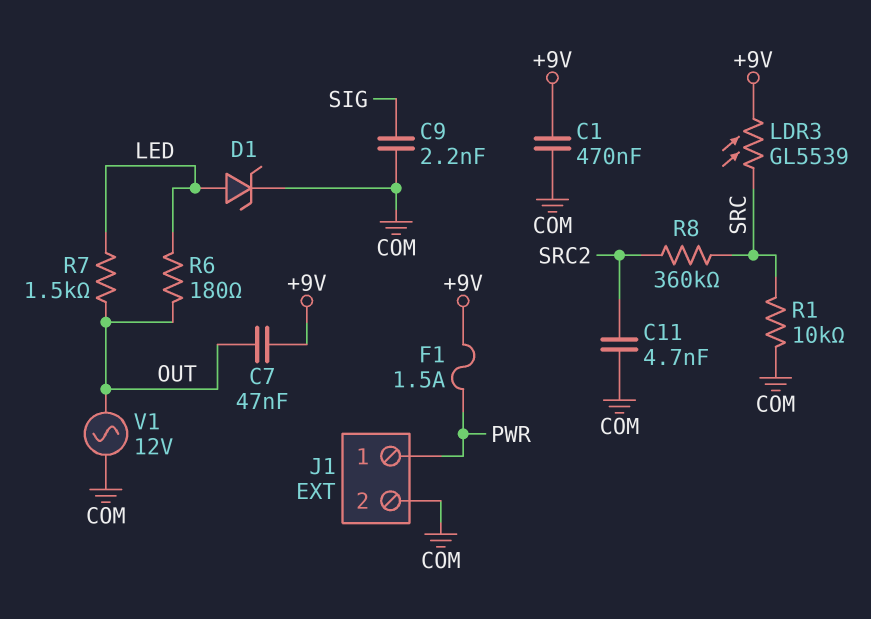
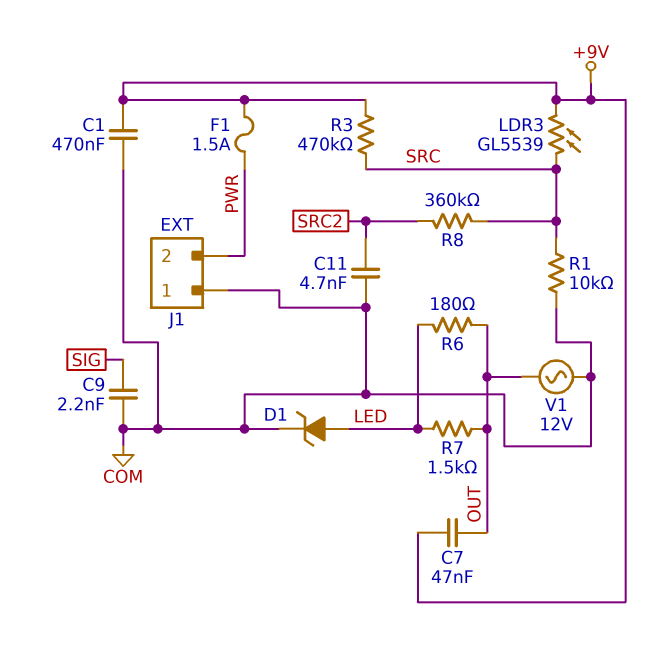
J1 pin 1: PWR -> COM
J1 pin 2: COM -> PWR
R3: none -> 470k (+9V, SRC)

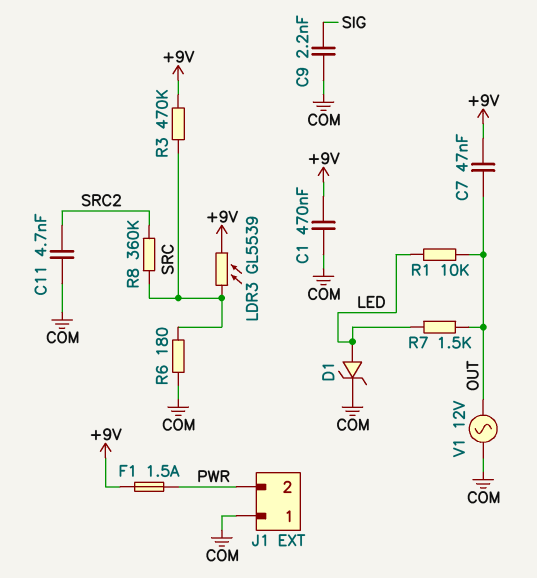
R1: 10k (COM, SRC) -> 10k (LED, OUT)
R6: 180 (LED, OUT) -> 180 (COM, SRC)

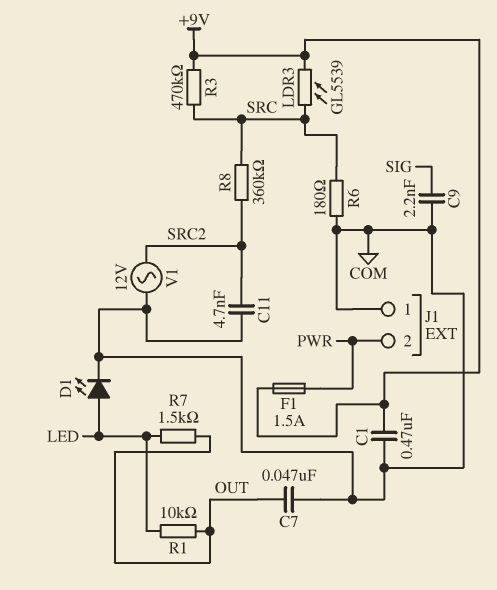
C7: 47nF (+9V, OUT) -> 47nF (COM, OUT)
D1: zener (A LED, K COM) -> LED (A LED, K COM)
V1: AC 12V (COM, OUT) -> AC 12V (COM, SRC2)

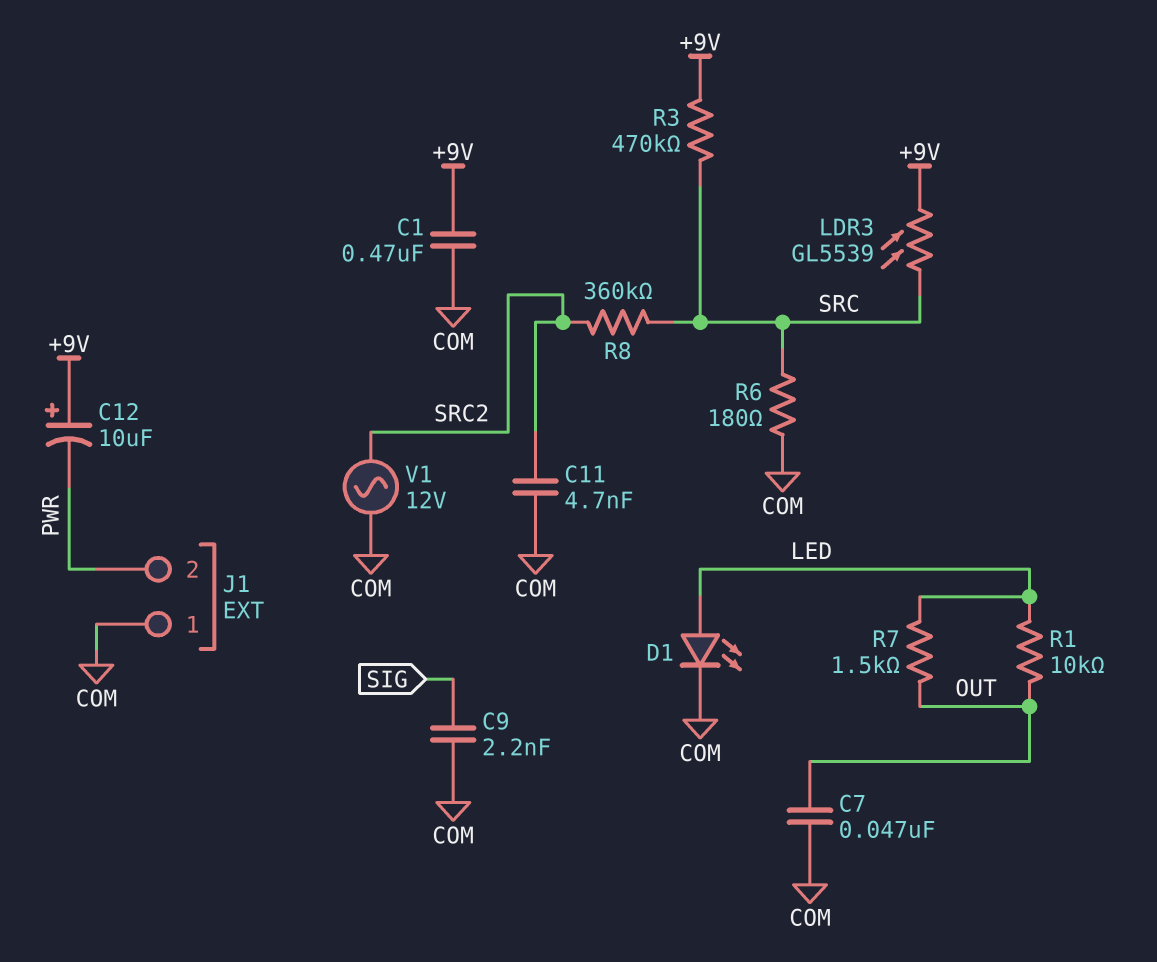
C12: none -> 10uF (plus +9V, minus PWR)
F1: 1.5A (+9V, PWR) -> none

